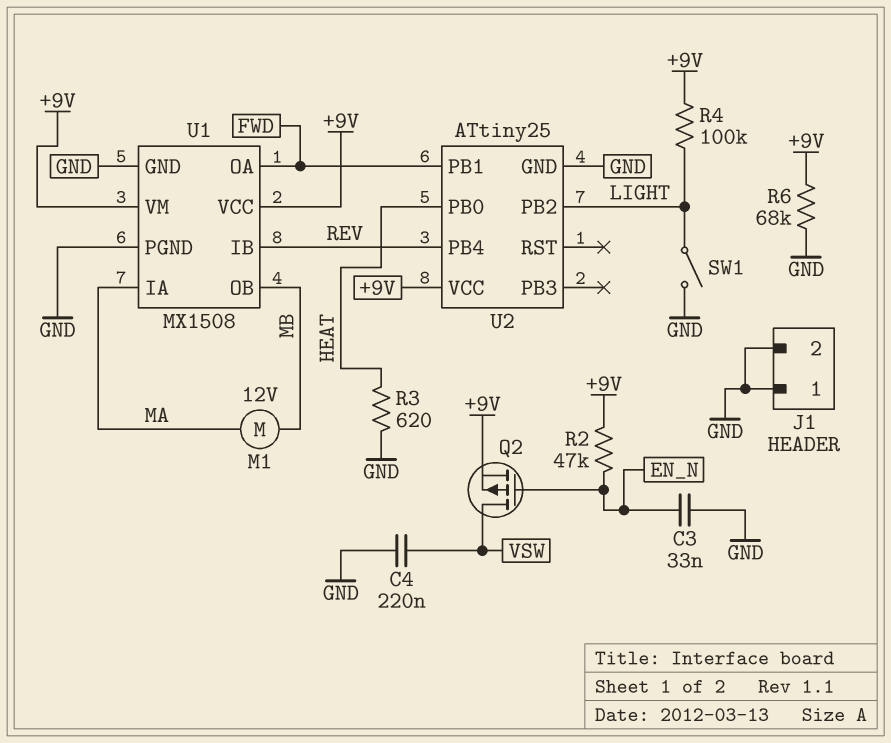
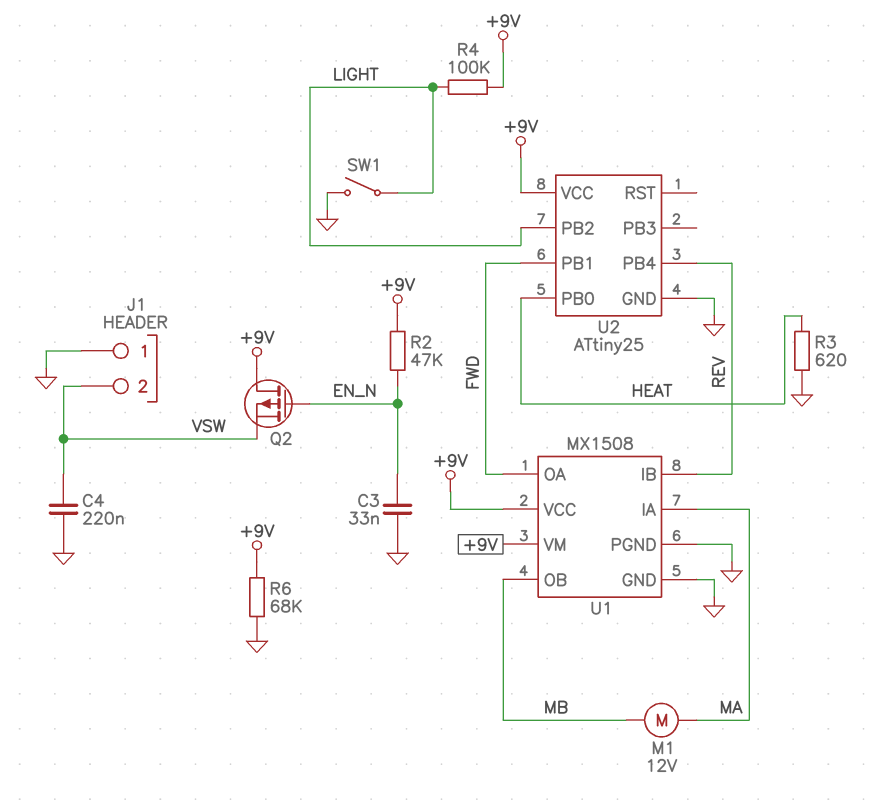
J1 pin 2: GND -> VSW
Q2: PMOS (G EN_N, D VSW, S +9V) -> PMOS (G EN_N, D +9V, S VSW)

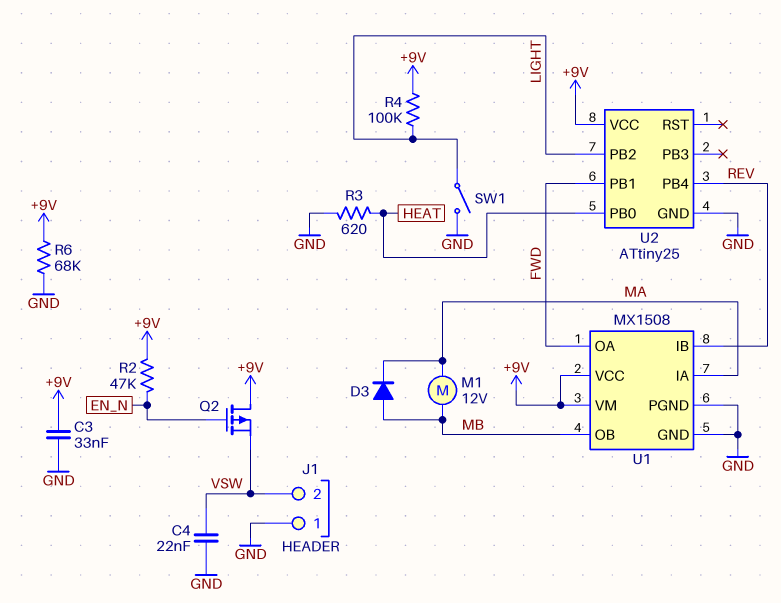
C3: 33nF (EN_N, GND) -> 33nF (+9V, GND)
C4: 220nF (GND, VSW) -> 22nF (GND, VSW)
D3: none -> diode (A MB, K MA)

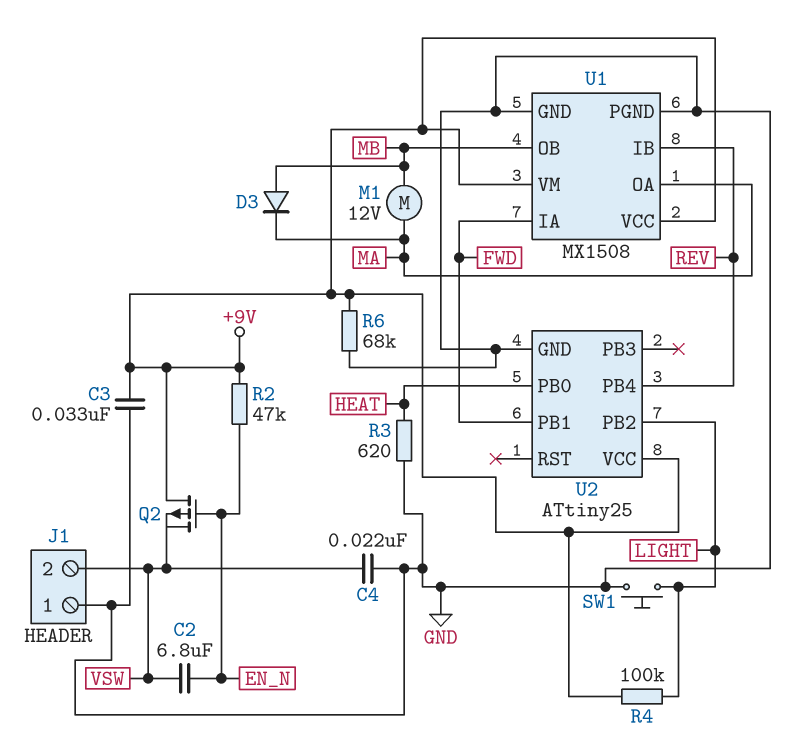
C2: none -> 6.8uF (EN_N, VSW)
SW1: switch (GND, LIGHT) -> button (GND, LIGHT)
U1 pin IA: MA -> FWD
U1 pin OA: FWD -> MA

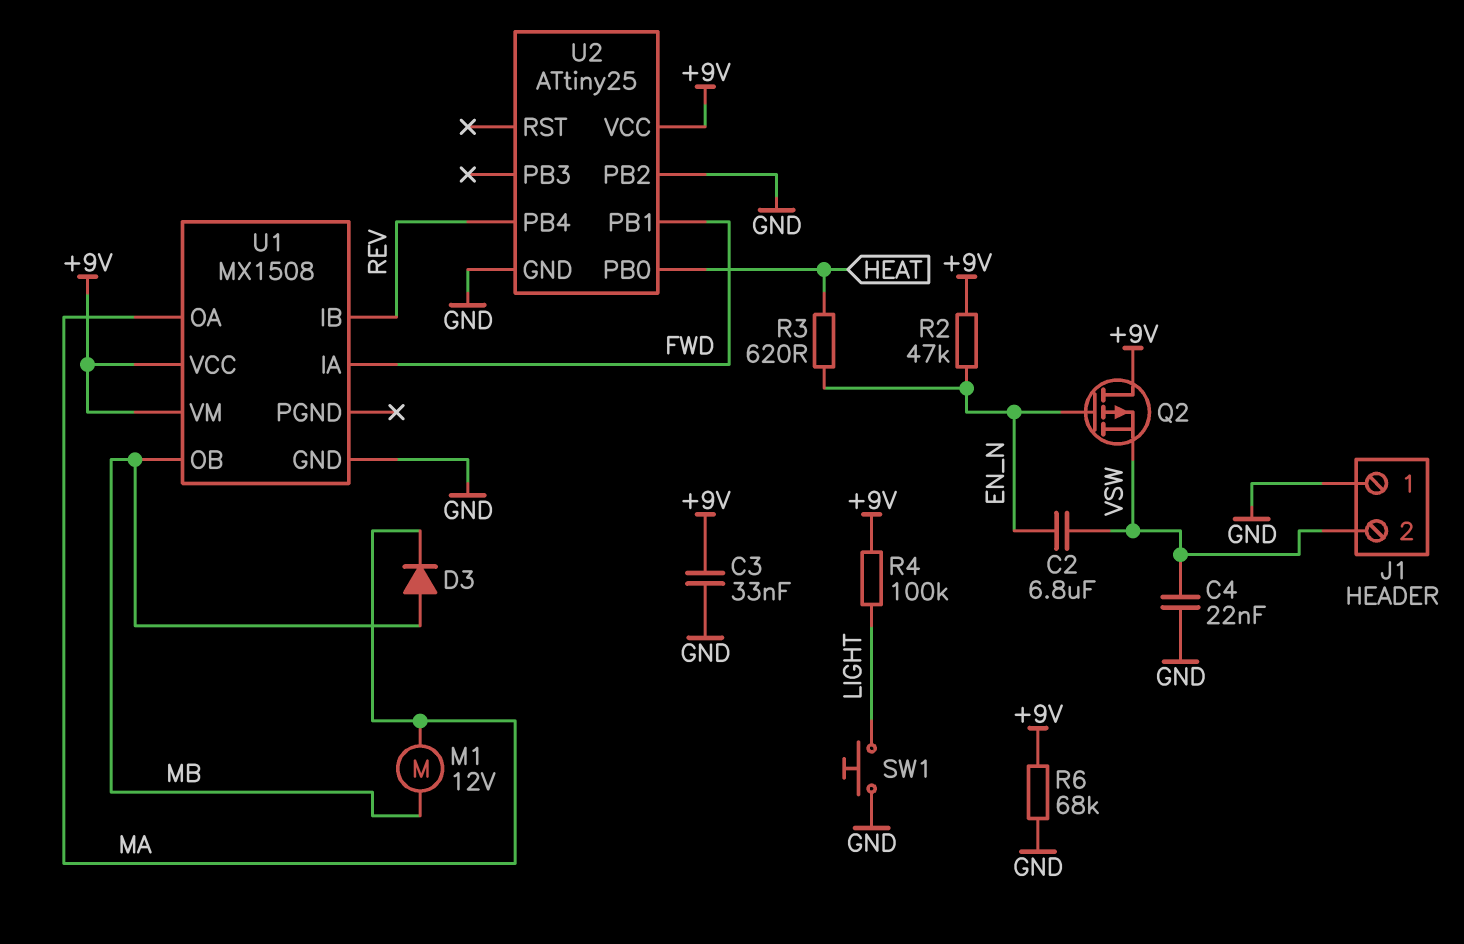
R3: 620 (GND, HEAT) -> 620 (EN_N, HEAT)
U1 pin PGND: GND -> none
U2 pin PB2: LIGHT -> GND

